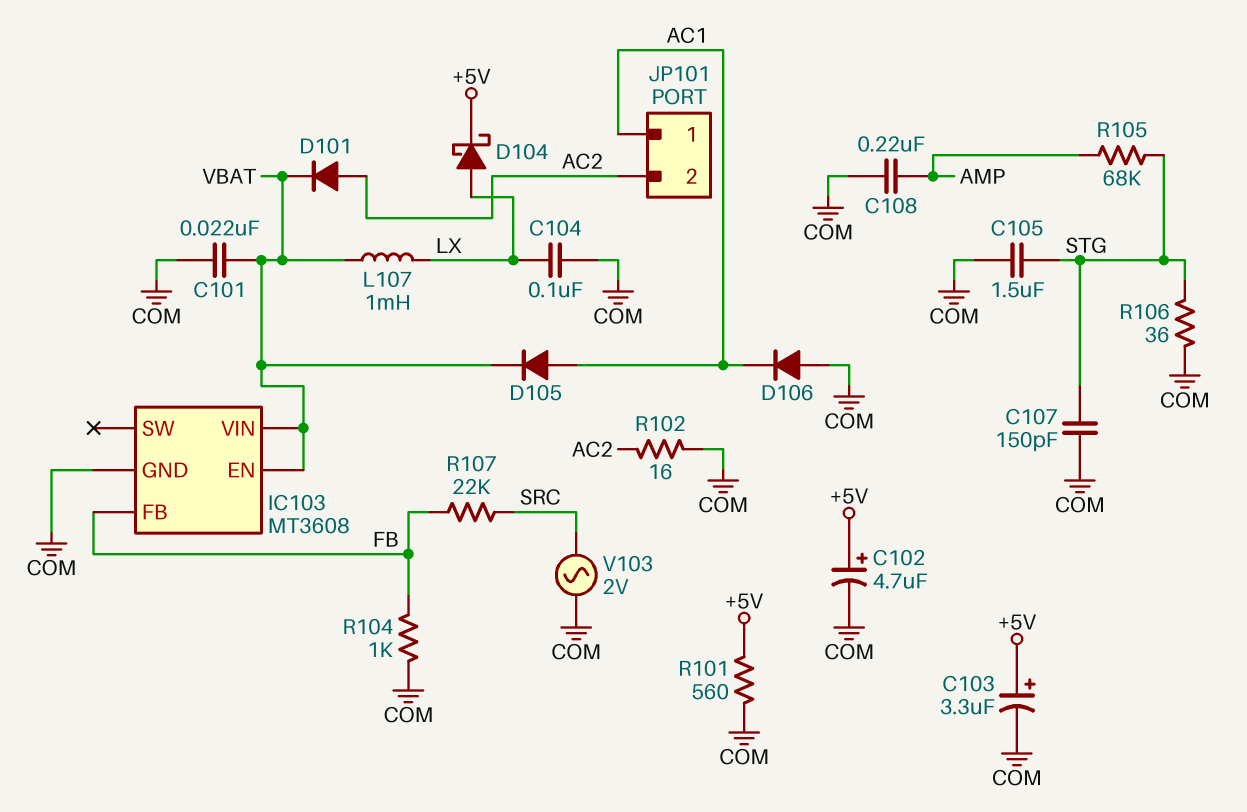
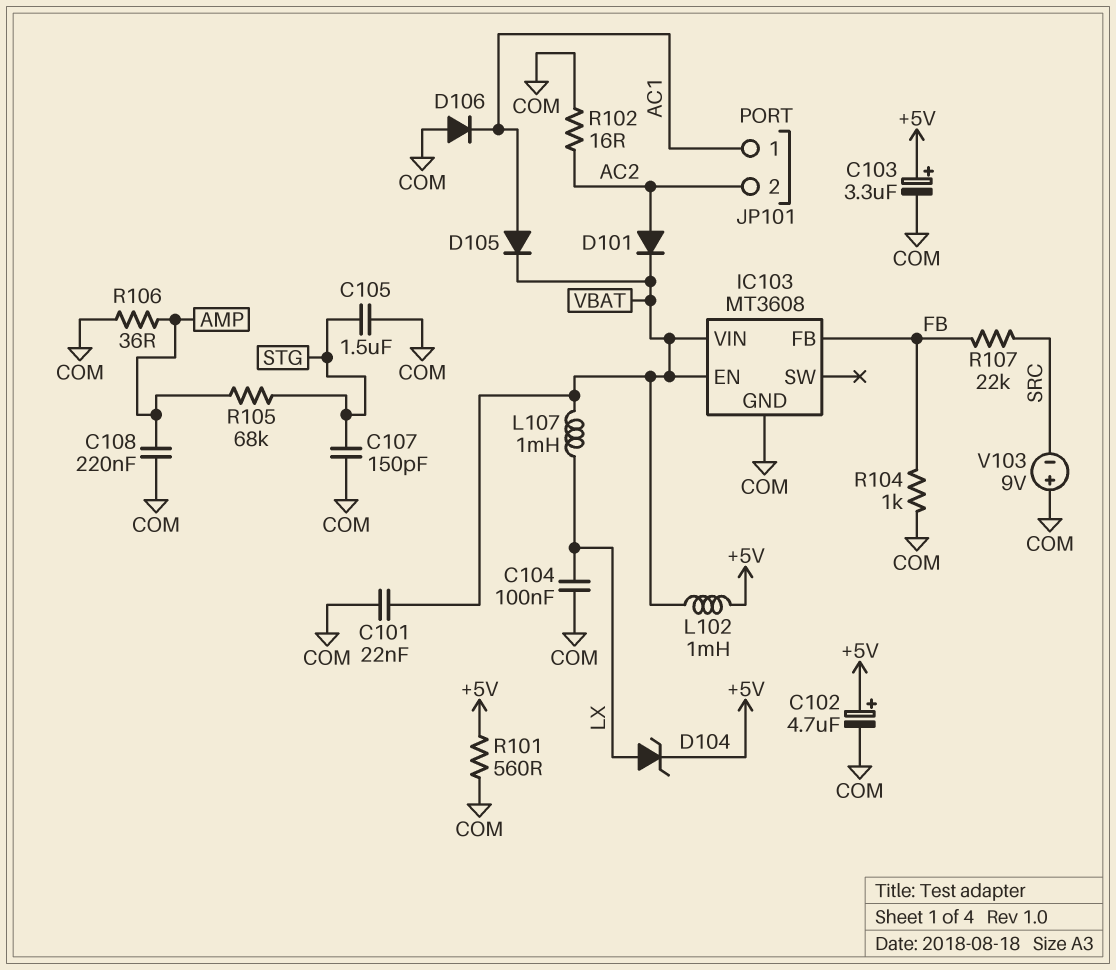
D104: schottky (A LX, K +5V) -> zener (A LX, K +5V)
L102: none -> 1mH (+5V, VBAT)
R106: 36 (COM, STG) -> 36 (AMP, COM)
V103: AC 2V (COM, SRC) -> 9V (plus COM, minus SRC)

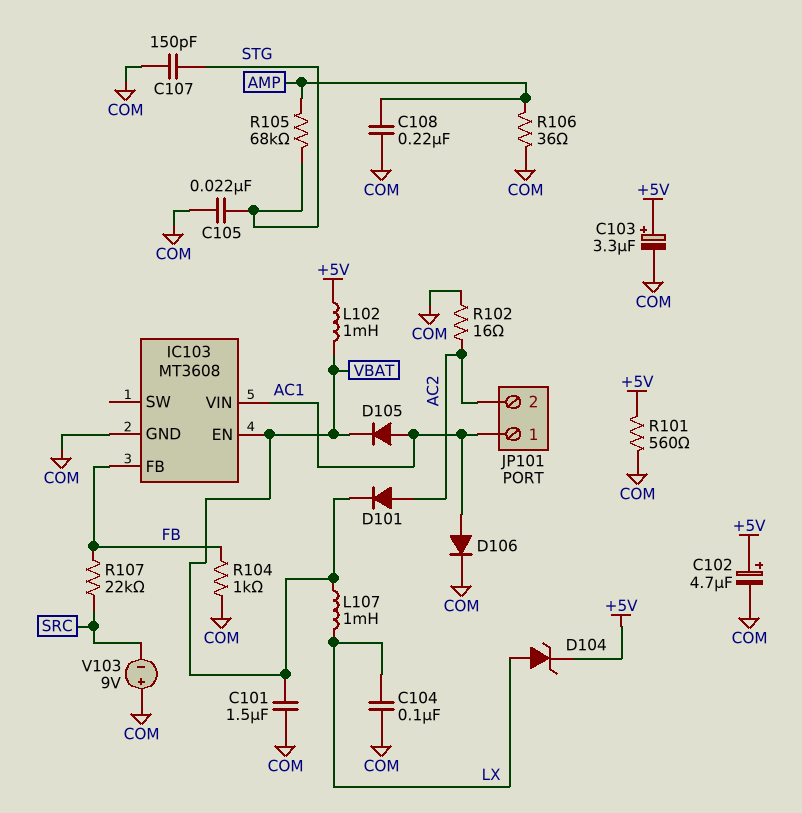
C101: 22nF (COM, VBAT) -> 1.5uF (COM, VBAT)
C105: 1.5uF (COM, STG) -> 22nF (COM, STG)
D106: diode (A COM, K AC1) -> diode (A AC1, K COM)
IC103 pin VIN: VBAT -> AC1

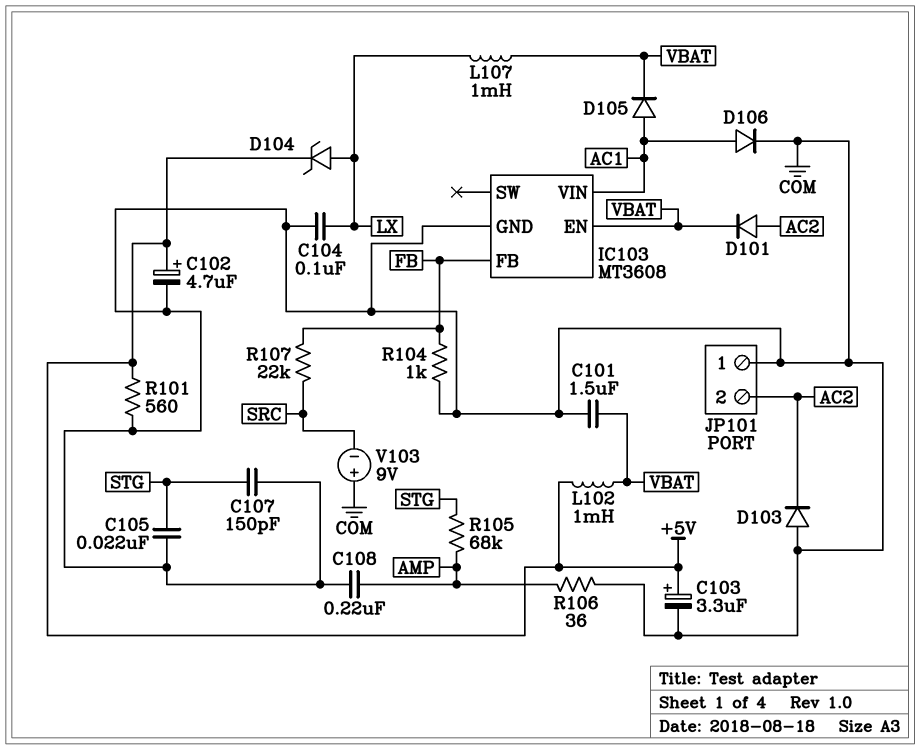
D103: none -> diode (A COM, K AC2)
JP101 pin 1: AC1 -> COM
R102: 16 (AC2, COM) -> none

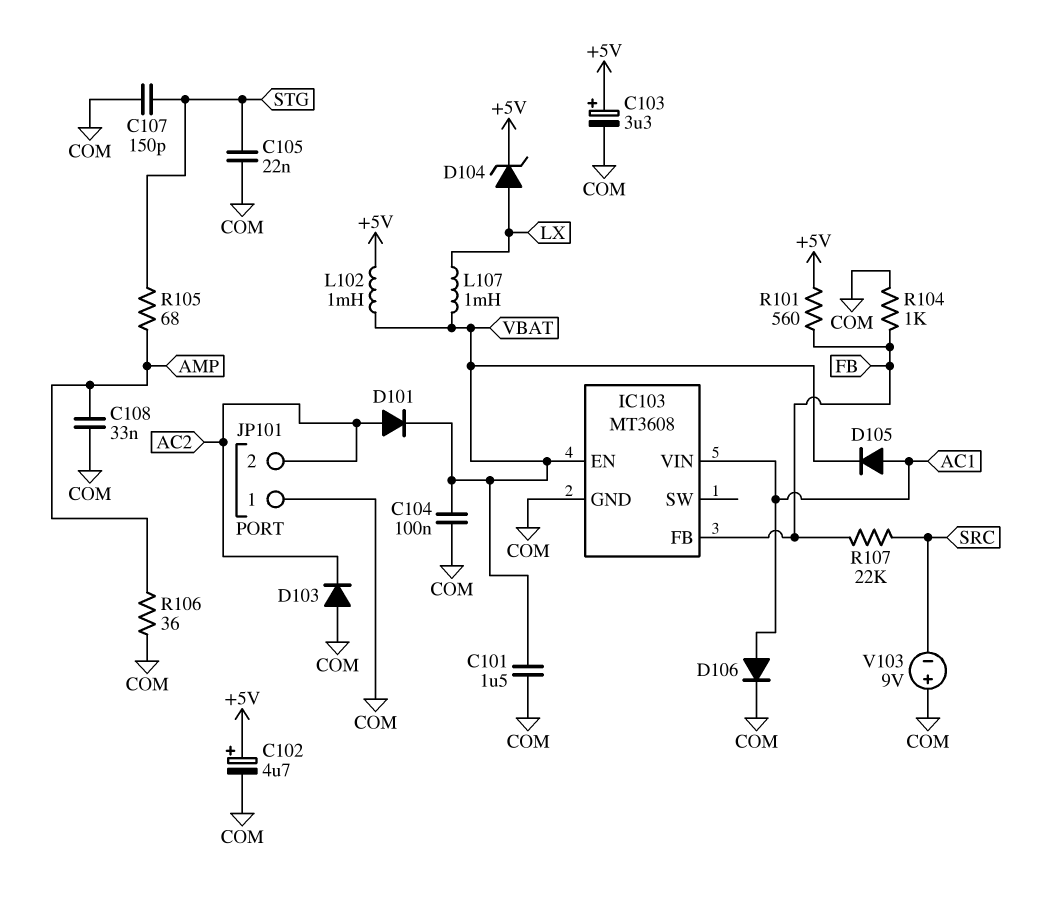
C104: 100nF (COM, LX) -> 100nF (COM, VBAT)
C108: 220nF (AMP, COM) -> 33nF (AMP, COM)
R101: 560 (+5V, COM) -> 560 (+5V, FB)
R105: 68k (AMP, STG) -> 68 (AMP, STG)

